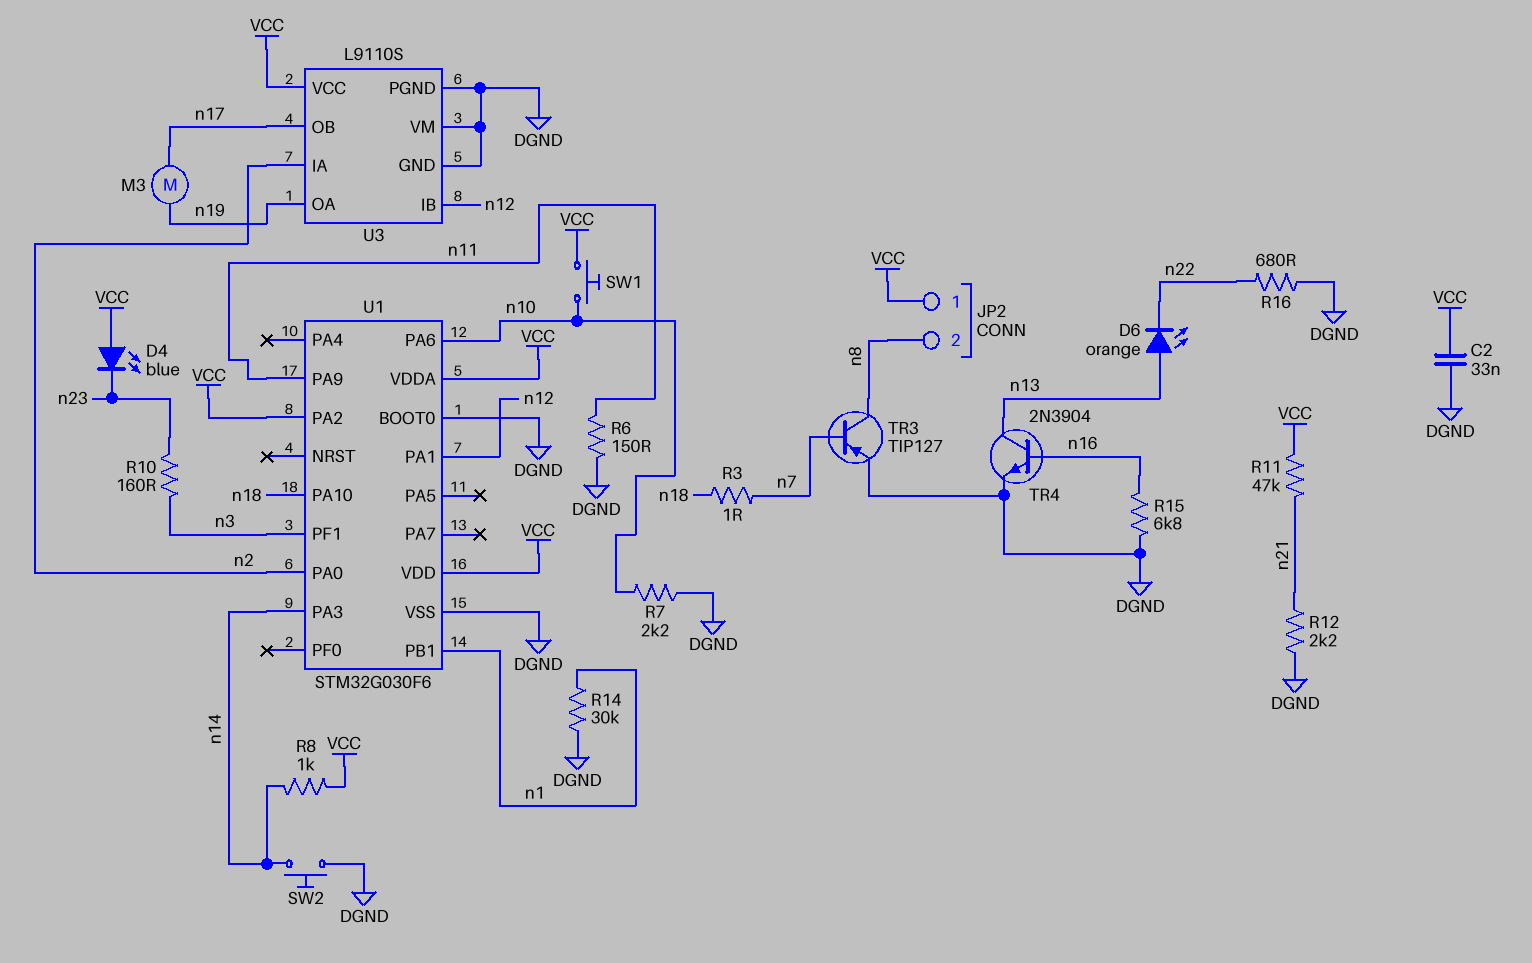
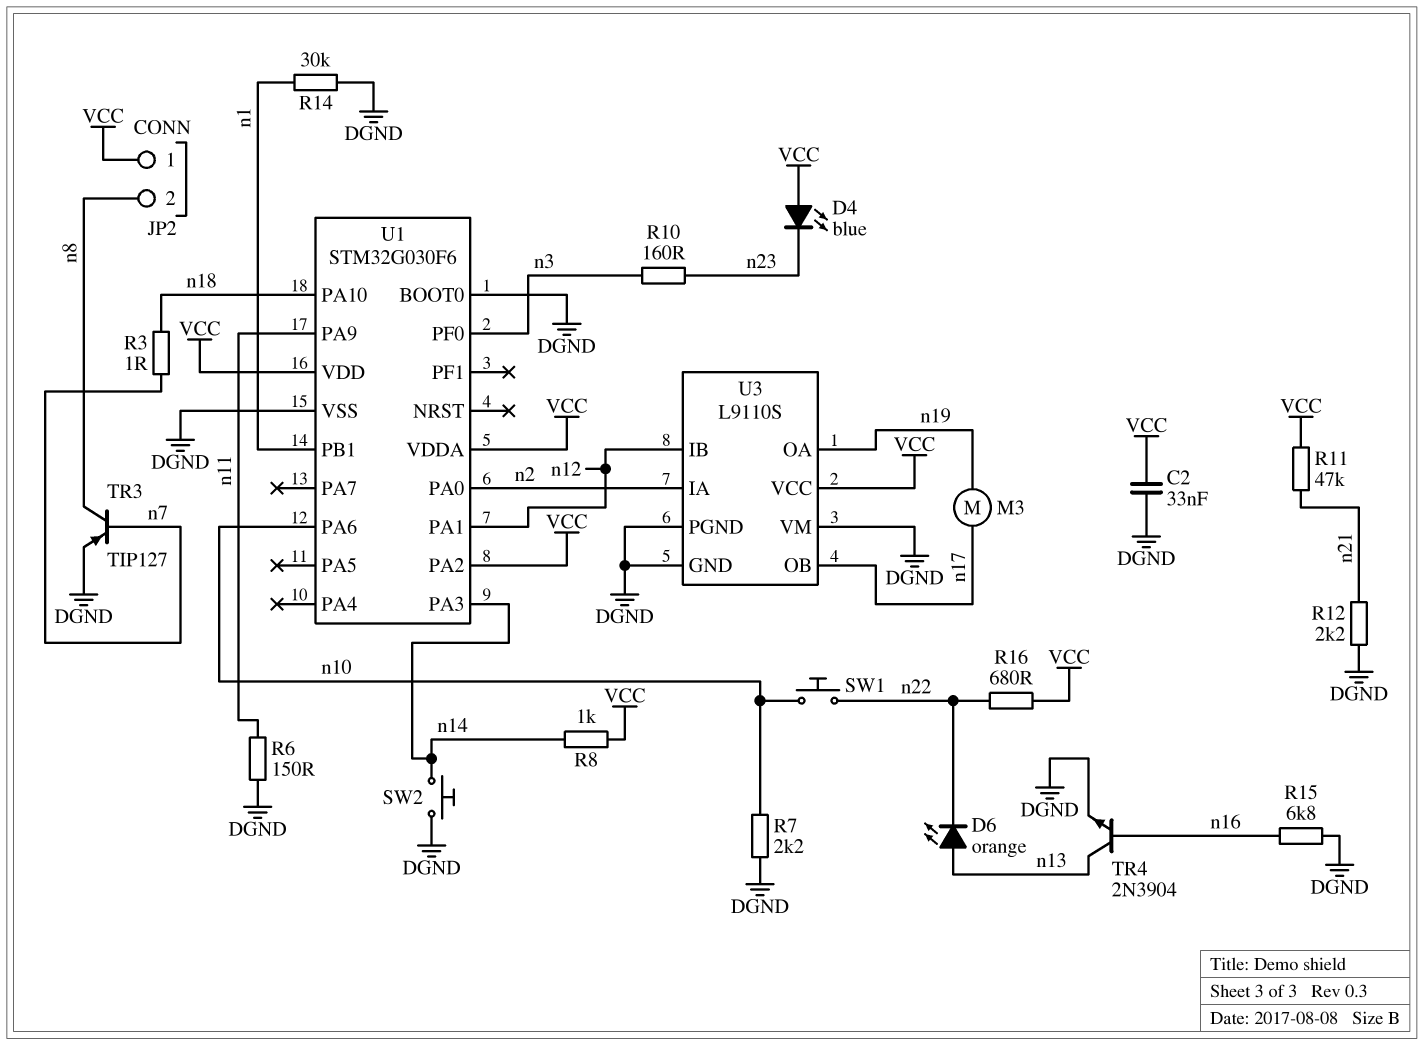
R16: 680 (DGND, n22) -> 680 (VCC, n22)
SW1: button (VCC, n10) -> button (n10, n22)
U1 pin PF0: none -> n3
U1 pin PF1: n3 -> none

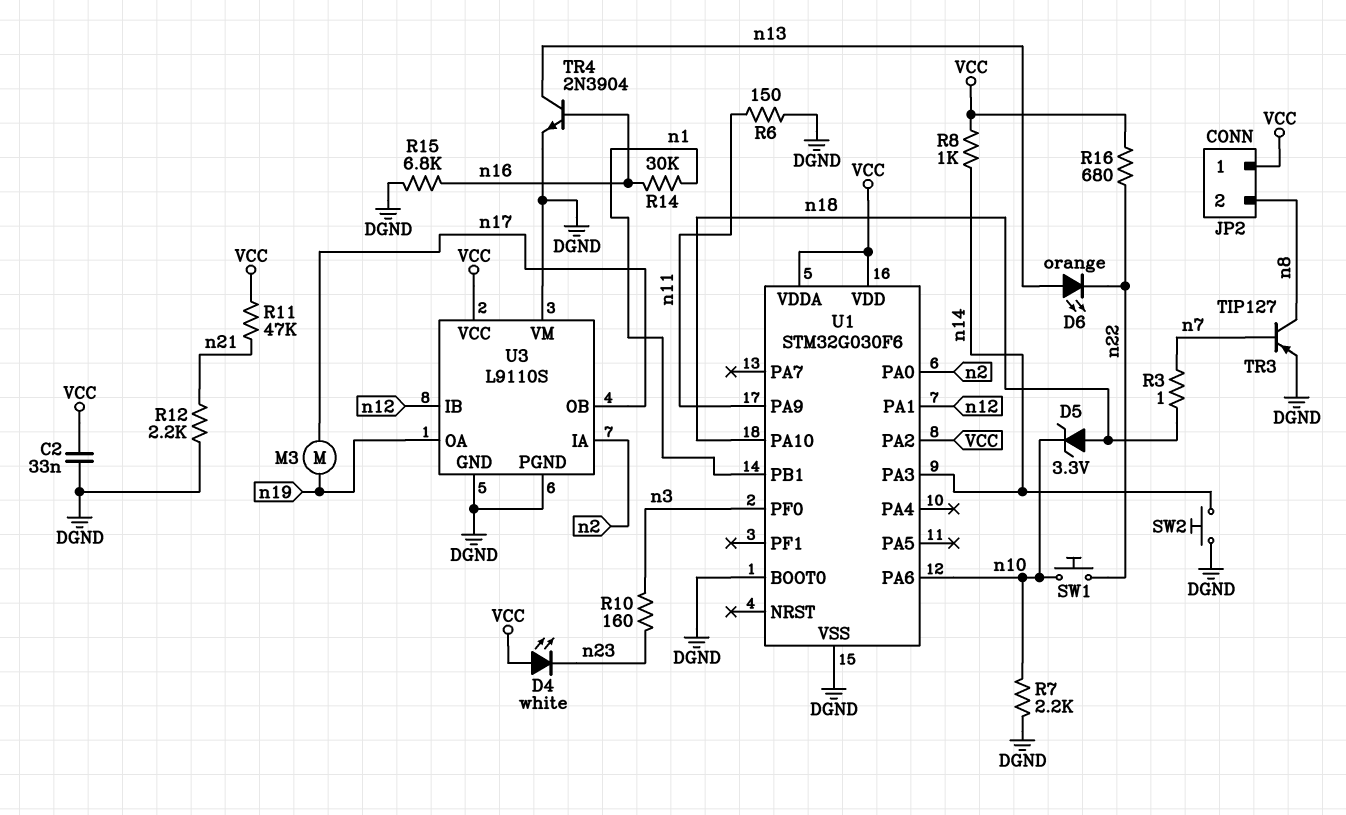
D4: LED blue (A VCC, K n23) -> LED white (A VCC, K n23)
D5: none -> zener 3.3V (A n18, K n10)
R14: 30k (DGND, n1) -> 30k (n1, n16)

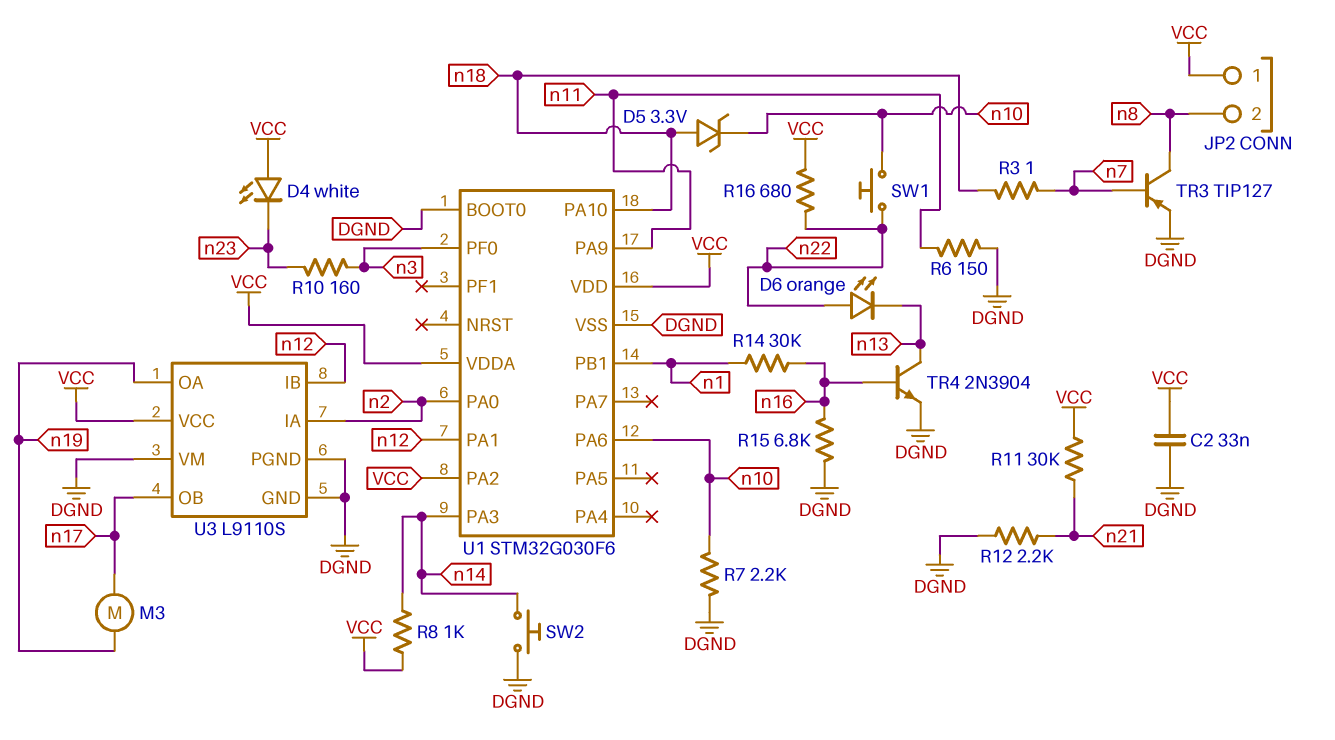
D6: LED orange (A n13, K n22) -> LED orange (A n22, K n13)
R11: 47k (VCC, n21) -> 30k (VCC, n21)

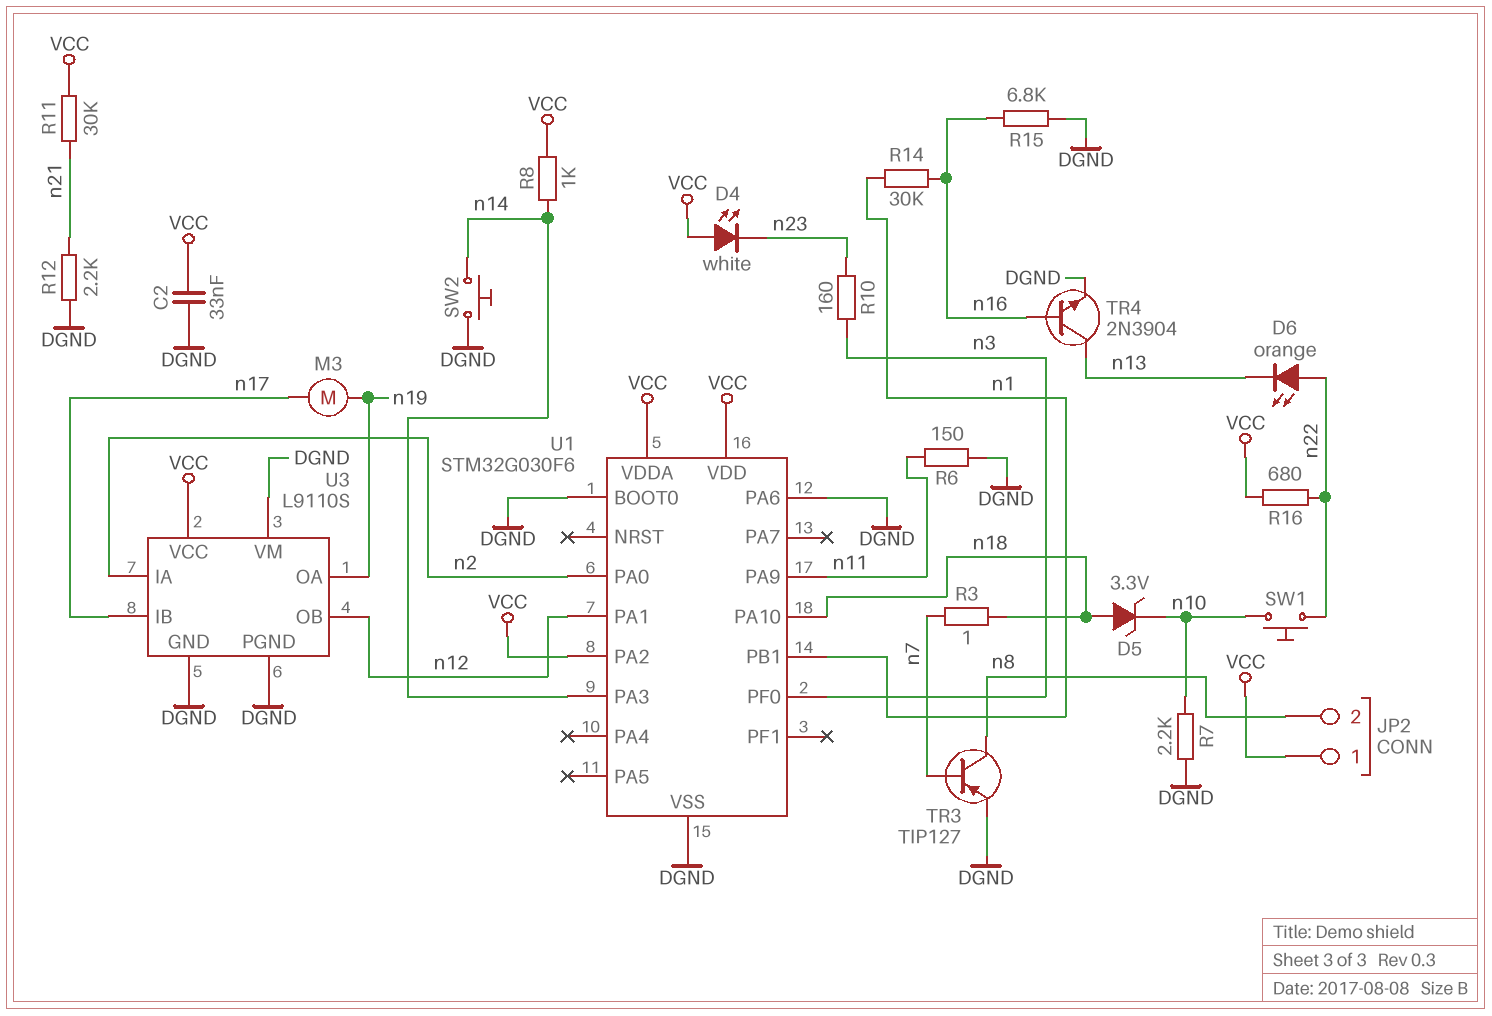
U1 pin PA6: n10 -> DGND
U3 pin IB: n12 -> n17
U3 pin OB: n17 -> n12

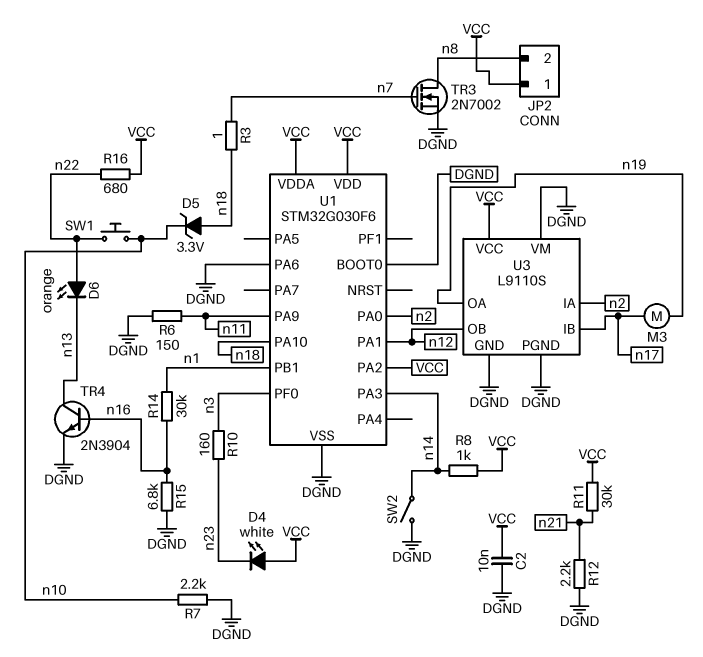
C2: 33nF (DGND, VCC) -> 10nF (DGND, VCC)
SW2: button (DGND, n14) -> switch (DGND, n14)
TR3: PNP TIP127 (B n7, C n8, E DGND) -> NMOS 2N7002 (G n7, D n8, S DGND)

